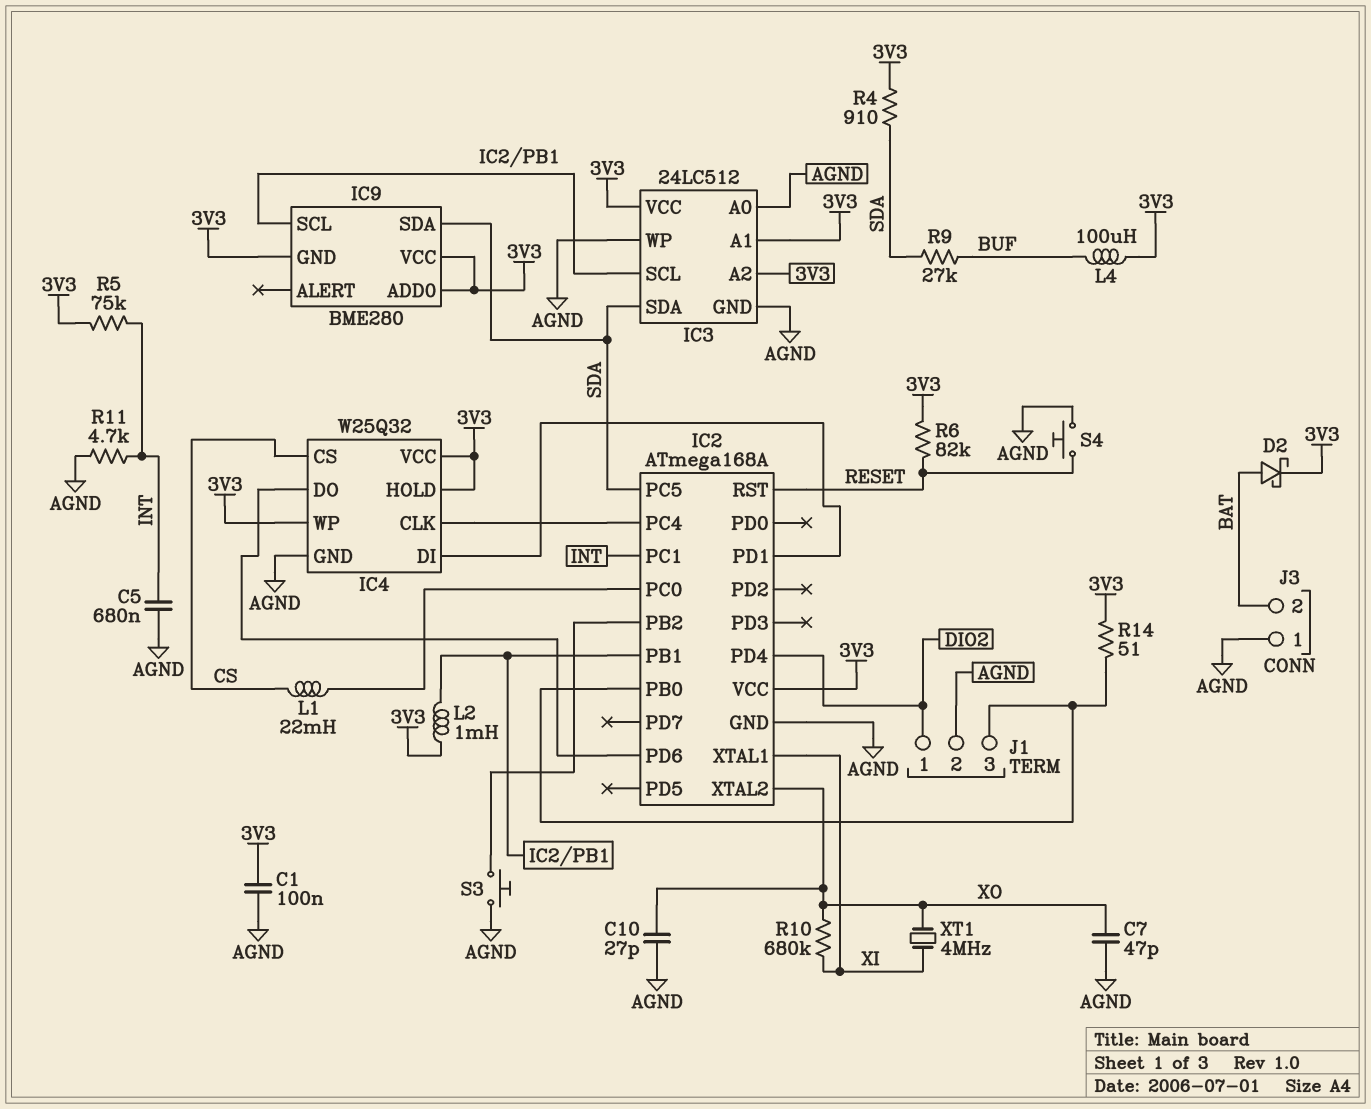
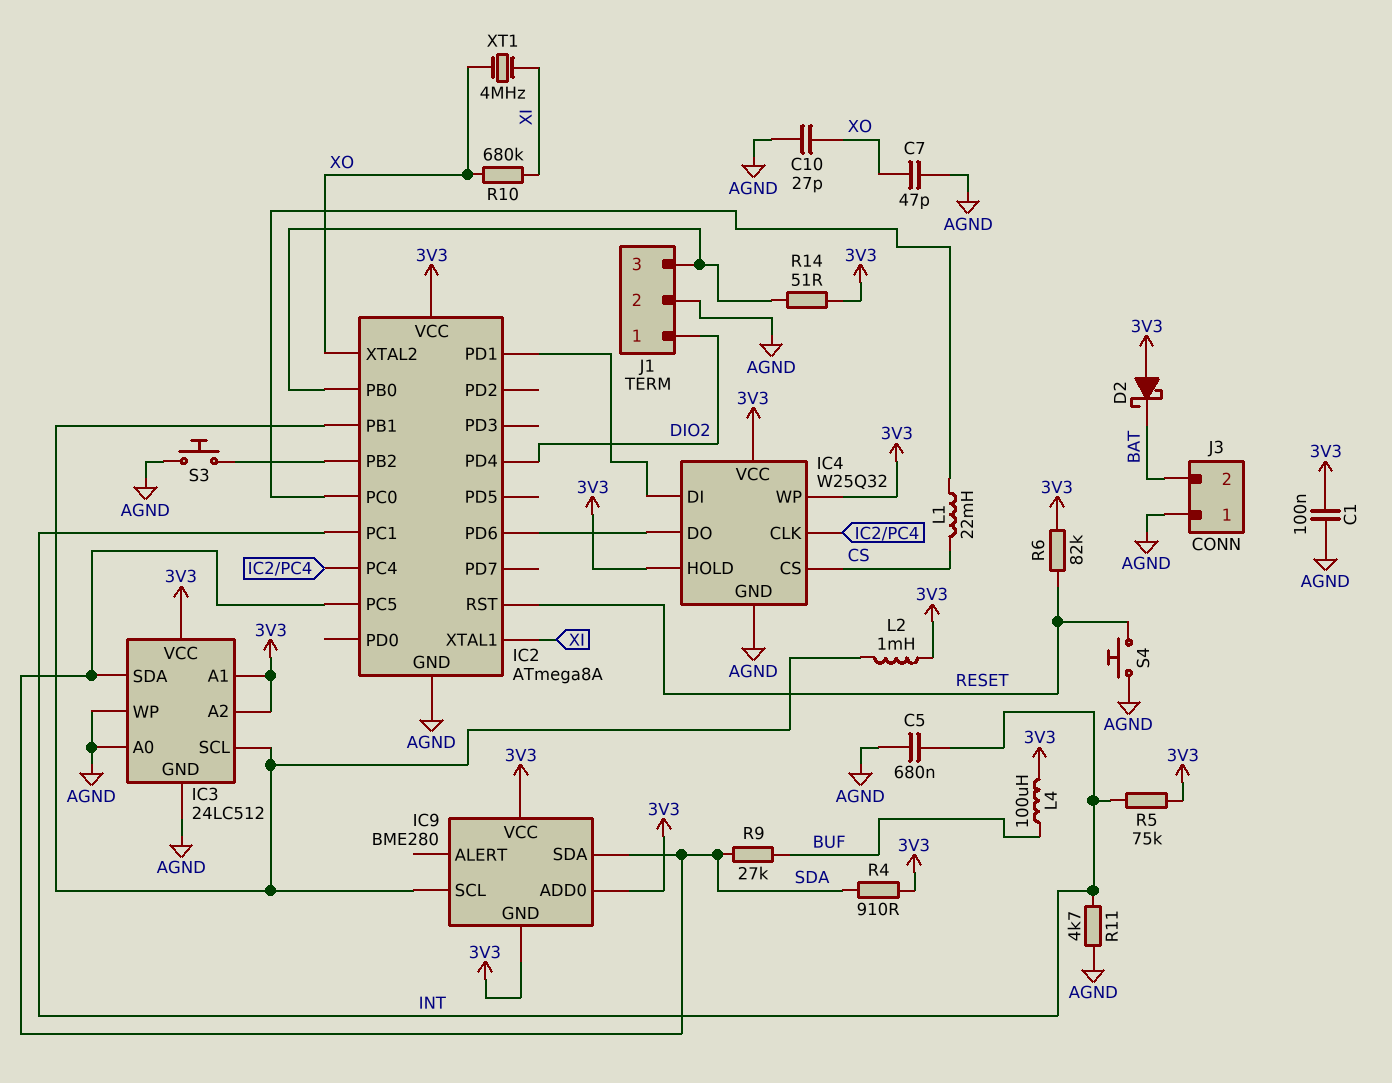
D2: schottky (A BAT, K 3V3) -> schottky (A 3V3, K BAT)
IC2: ATmega168A -> ATmega8A

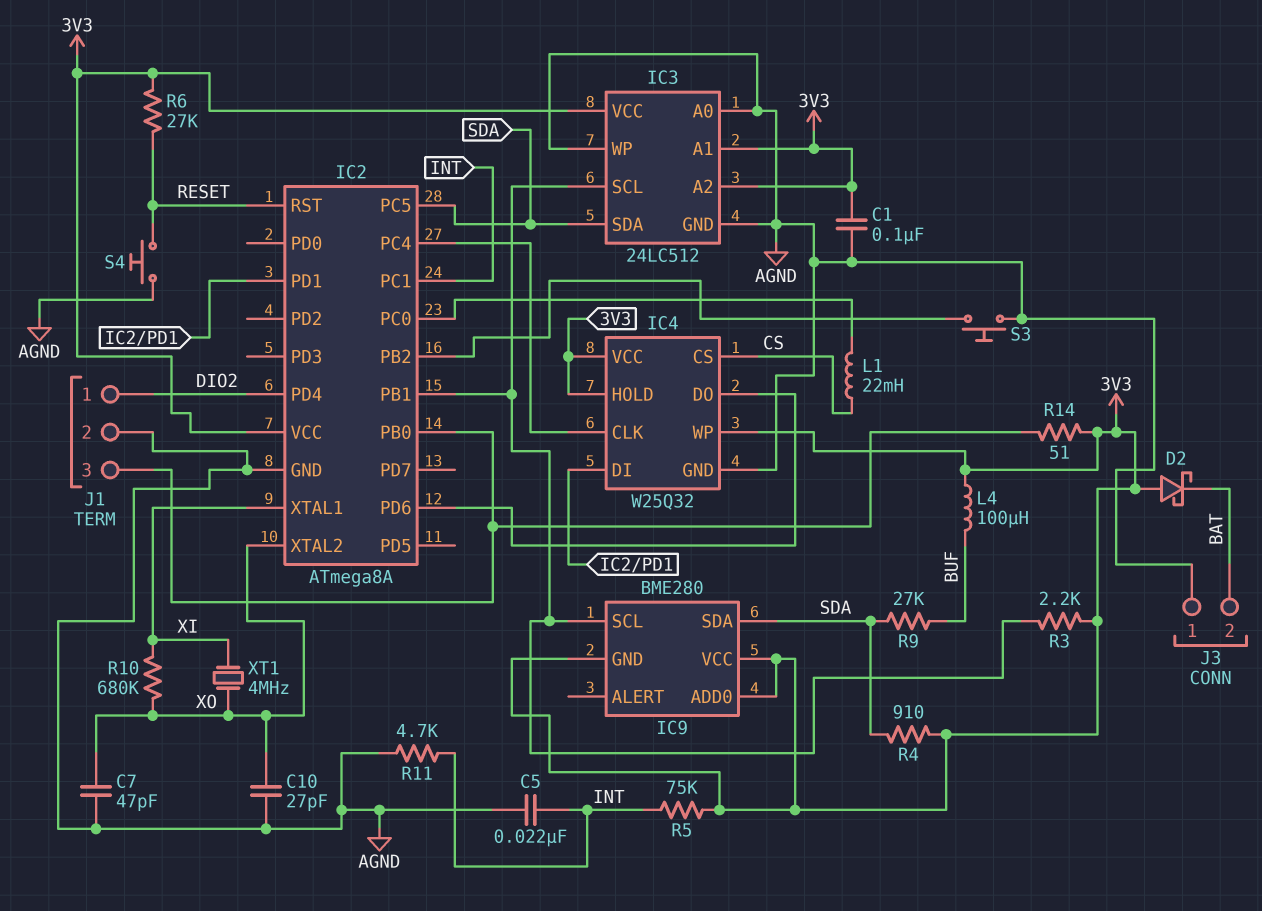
C5: 680nF (AGND, INT) -> 22nF (AGND, INT)
L2: 1mH (3V3, IC2/PB1) -> none
R3: none -> 2.2k (3V3, IC2/PB1)
R6: 82k (3V3, RESET) -> 27k (3V3, RESET)

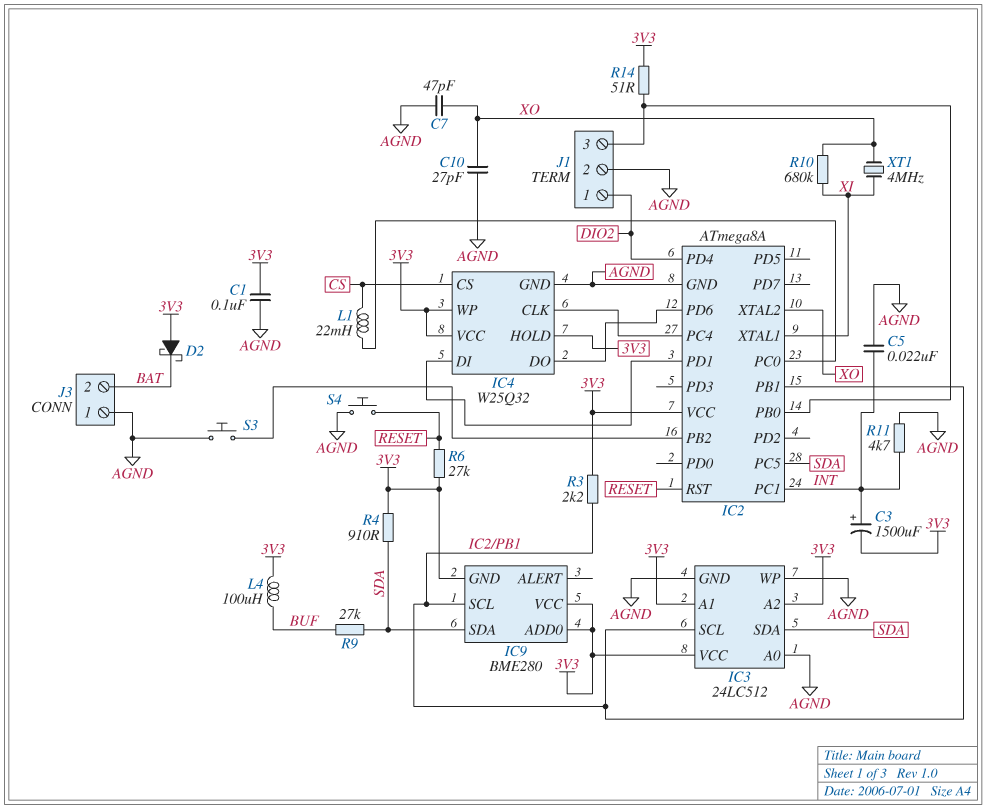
C3: none -> 1500uF (plus INT, minus 3V3)
R5: 75k (3V3, INT) -> none

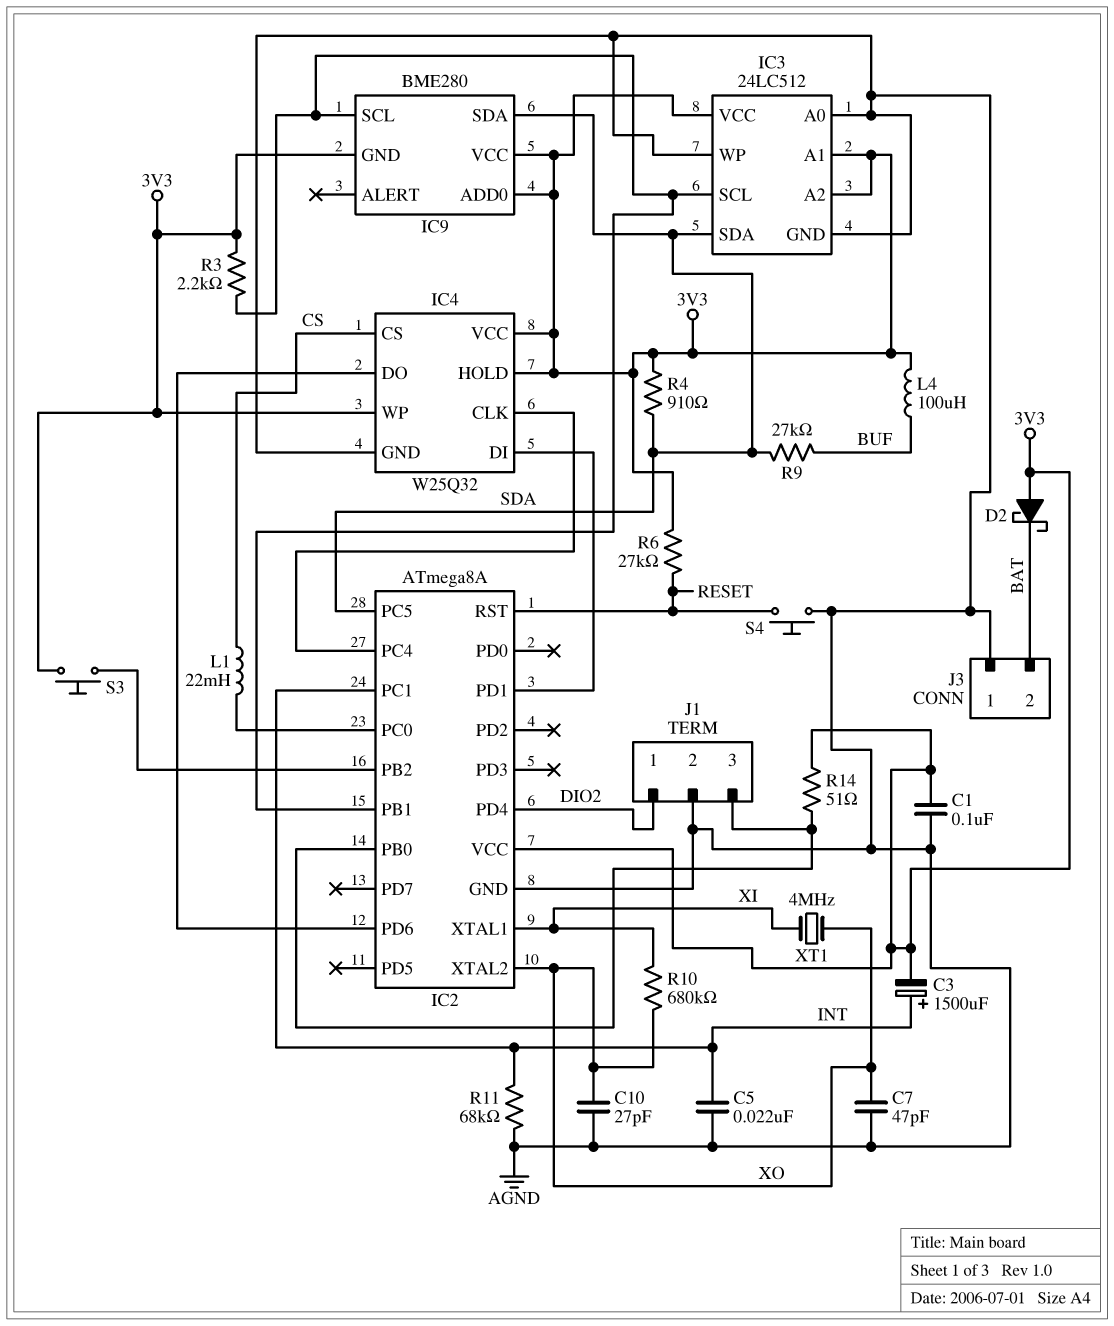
R11: 4.7k (AGND, INT) -> 68k (AGND, INT)
S3: button (AGND, IC2/PB2) -> button (3V3, IC2/PB2)

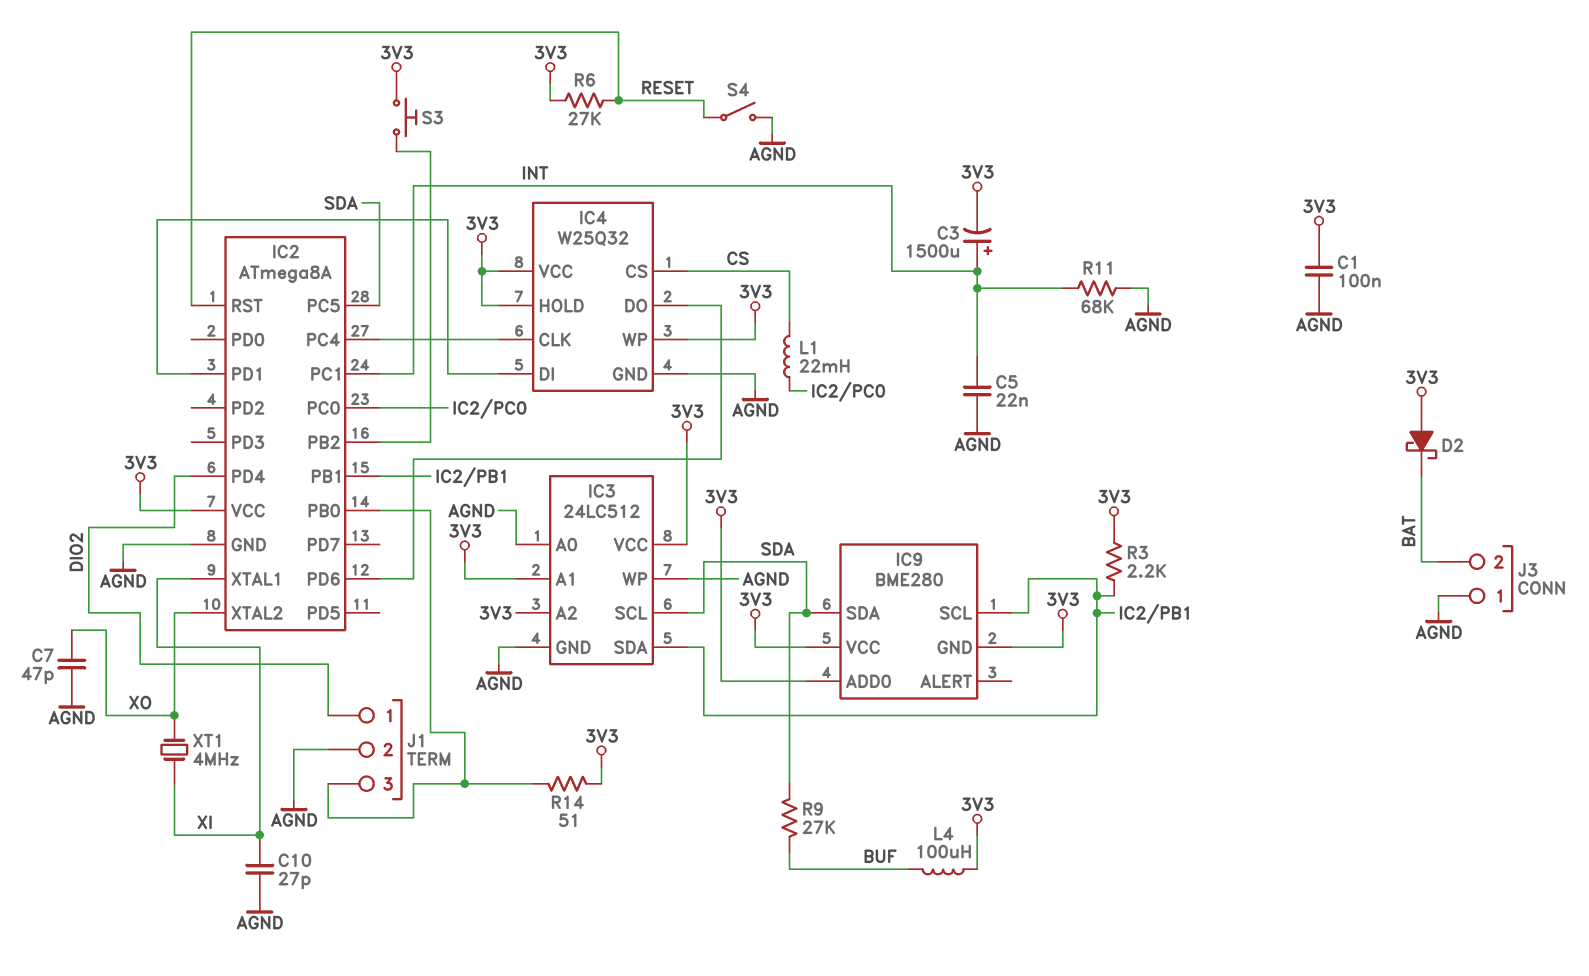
C10: 27pF (AGND, XO) -> 27pF (AGND, XI)
IC3 pin SCL: IC2/PB1 -> SDA
IC3 pin SDA: SDA -> IC2/PB1
R4: 910 (3V3, SDA) -> none
R10: 680k (XI, XO) -> none
S4: button (AGND, RESET) -> switch (AGND, RESET)

